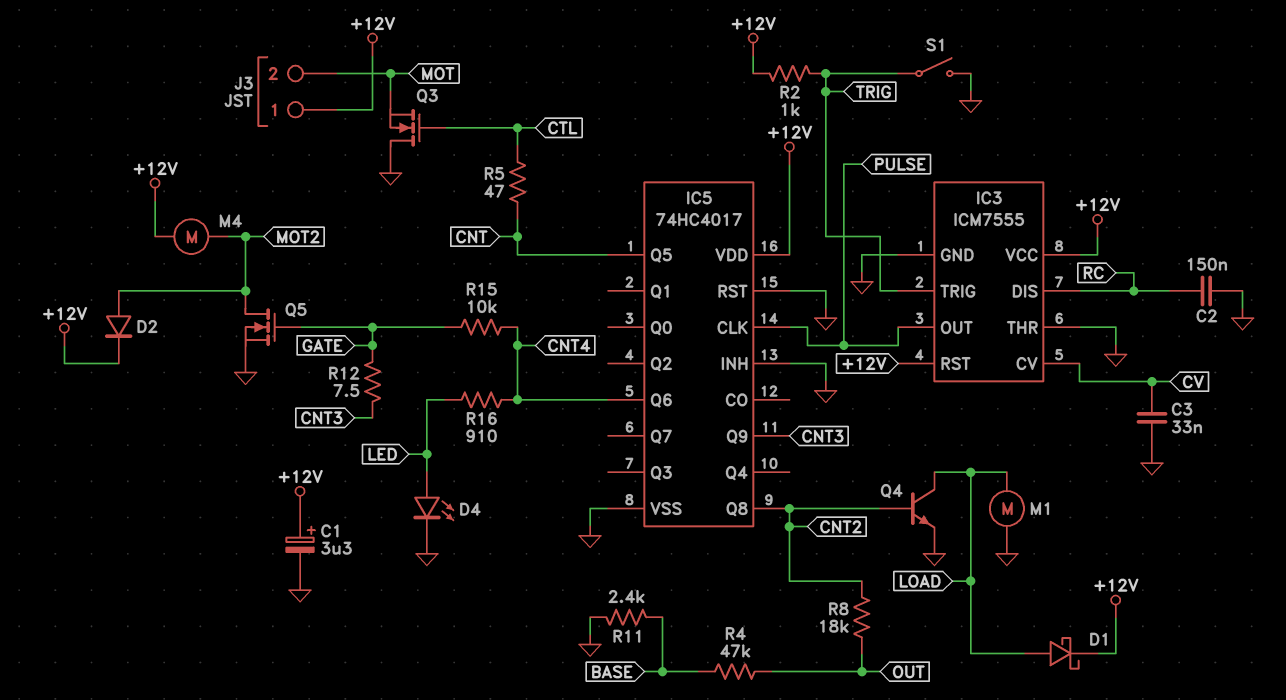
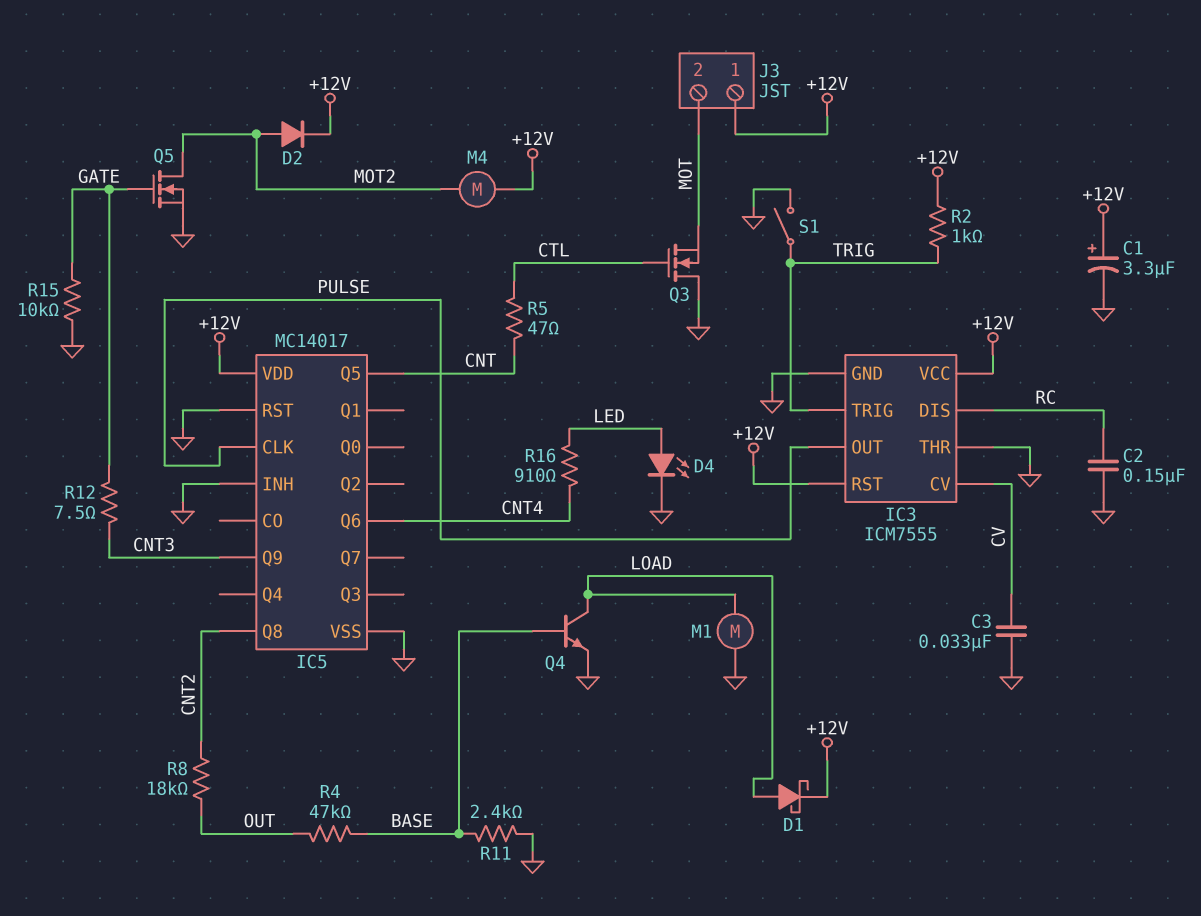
IC5: 74HC4017 -> MC14017
Q4: NPN (B CNT2, C LOAD, E GND) -> NPN (B BASE, C LOAD, E GND)
R15: 10k (CNT4, GATE) -> 10k (GATE, GND)

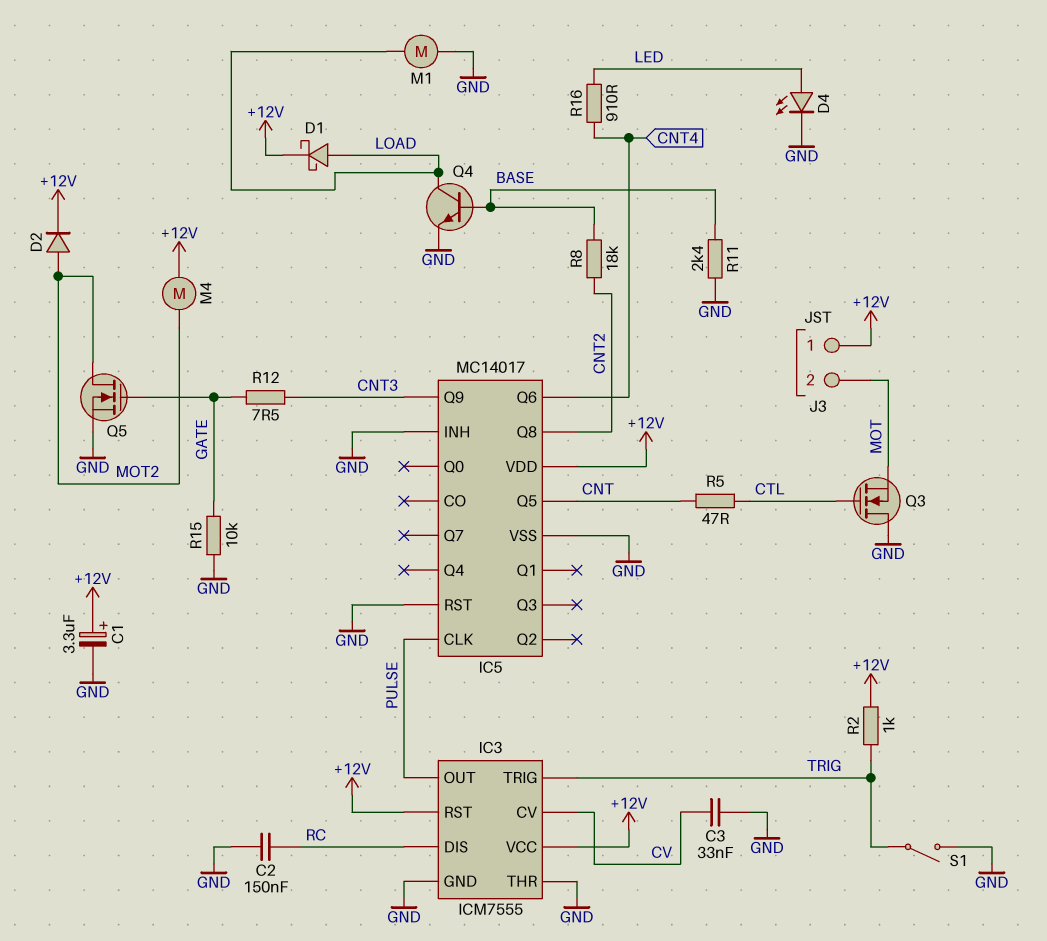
R4: 47k (BASE, OUT) -> none
R8: 18k (CNT2, OUT) -> 18k (BASE, CNT2)

